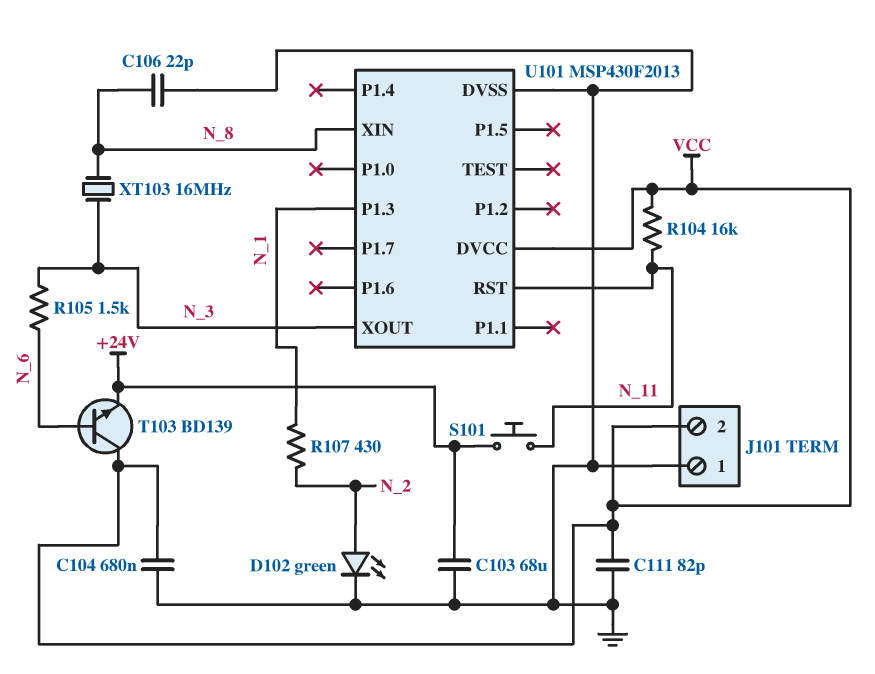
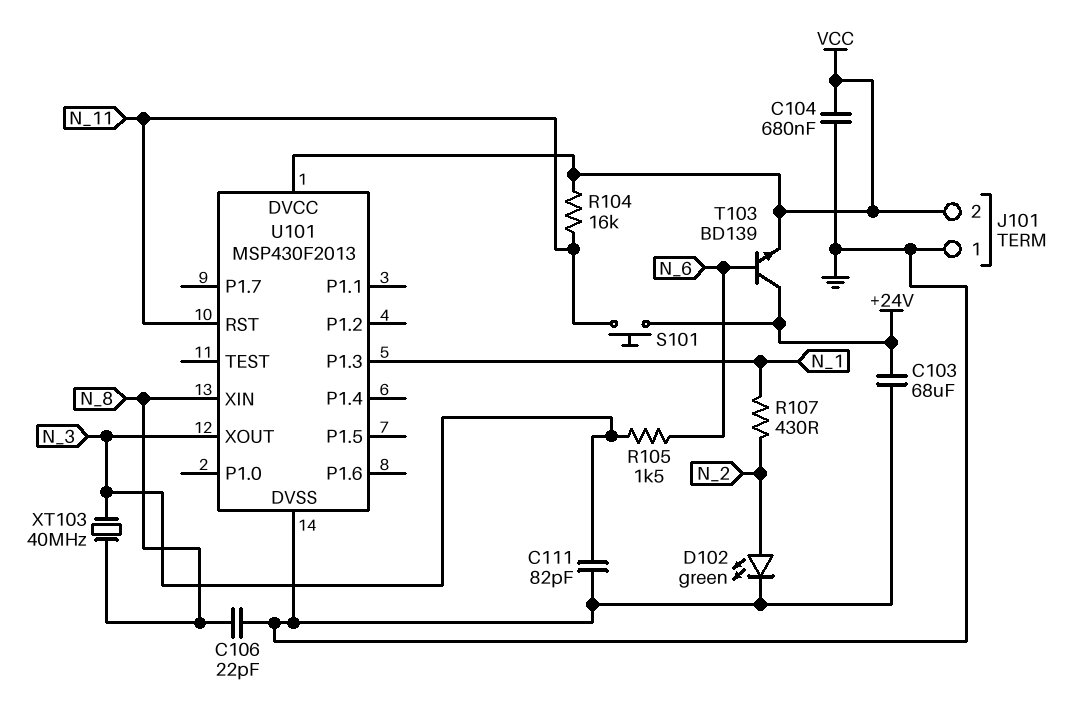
C111: 82pF (GND, VCC) -> 82pF (GND, N_3)
T103: NPN BD139 (B N_6, C VCC, E +24V) -> NPN BD139 (B N_6, C +24V, E VCC)
XT103: 16MHz (N_3, N_8) -> 40MHz (N_3, N_8)

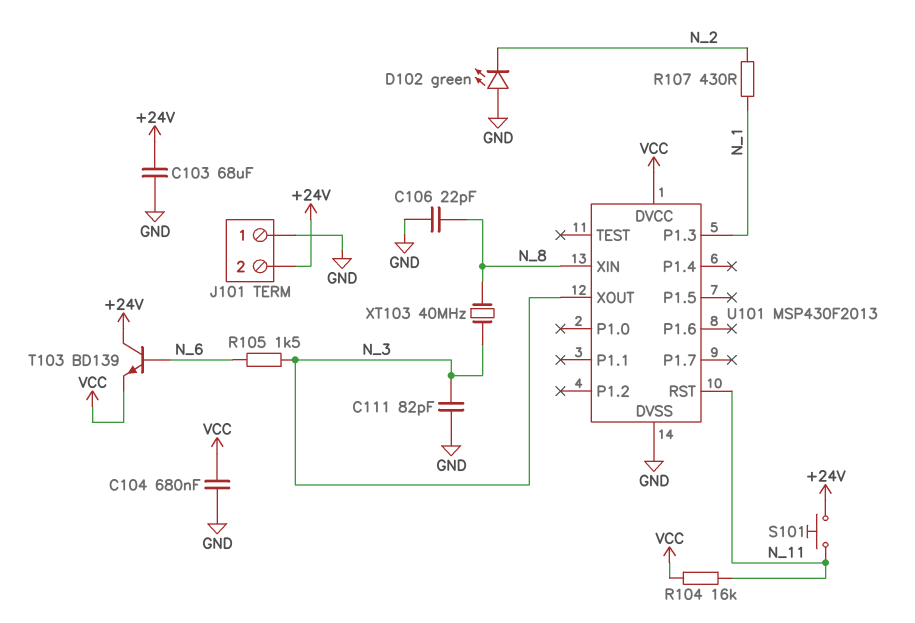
D102: LED green (A N_2, K GND) -> LED green (A GND, K N_2)
J101 pin 2: VCC -> +24V

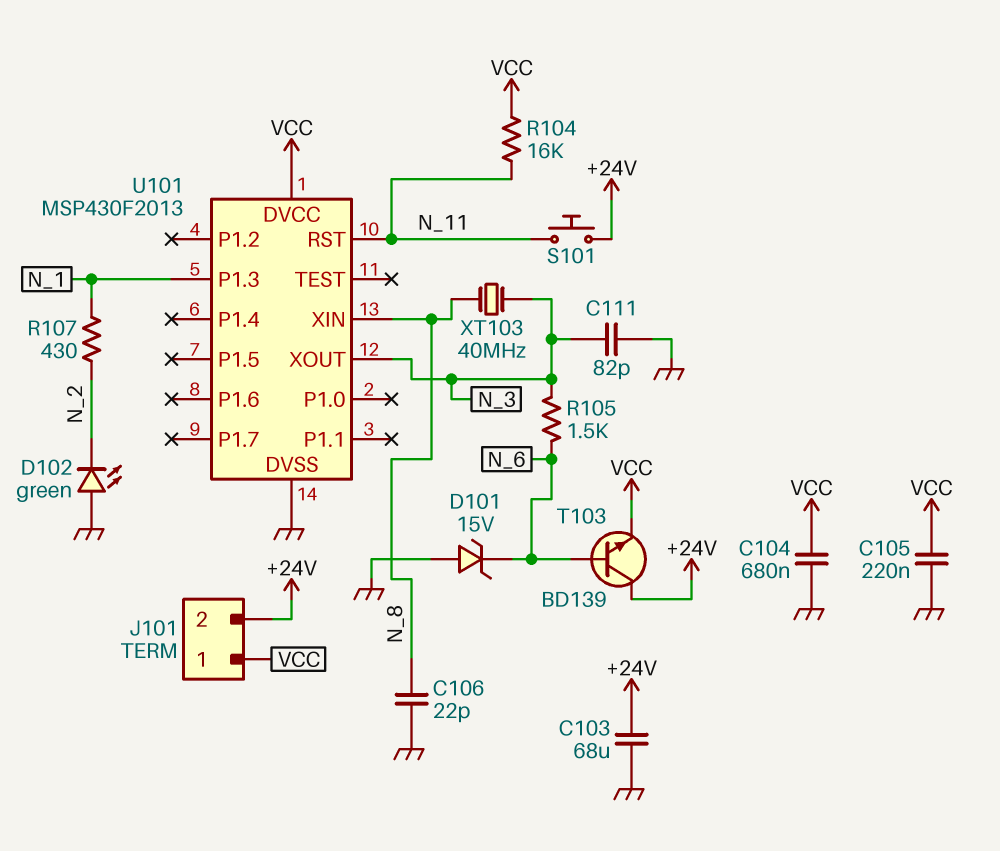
C105: none -> 220nF (GND, VCC)
D101: none -> zener 15V (A GND, K N_6)
J101 pin 1: GND -> VCC

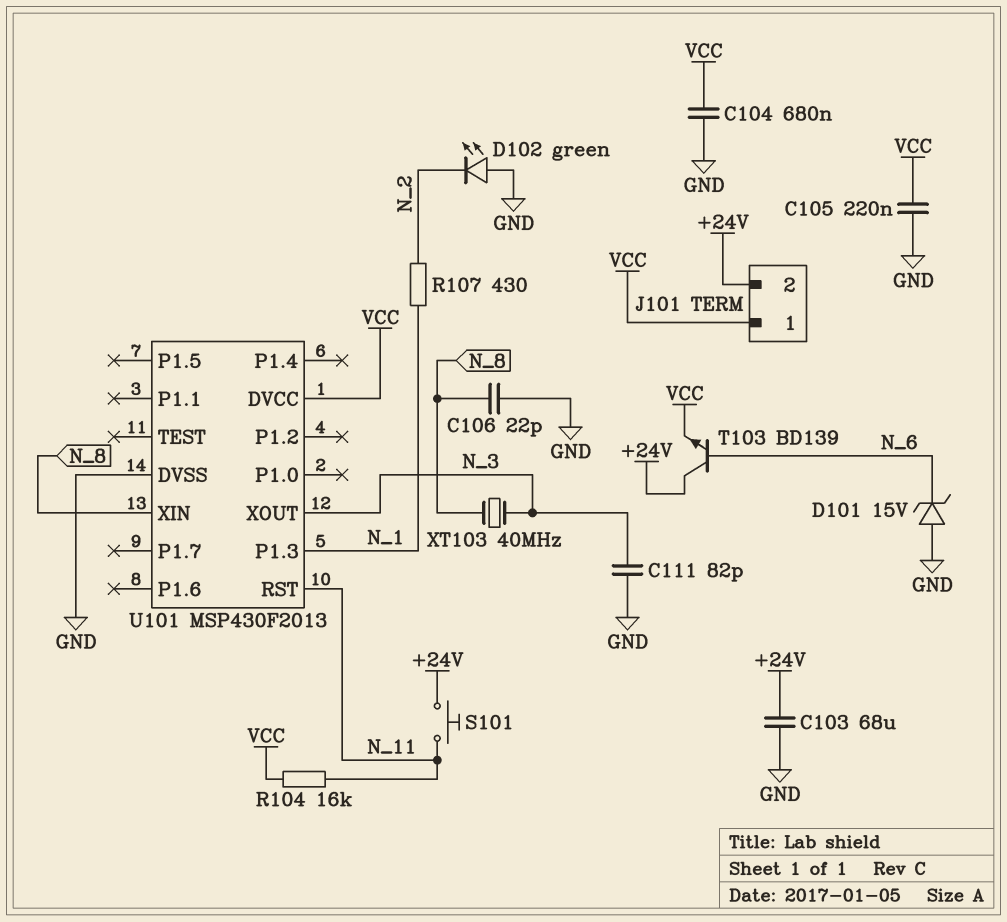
R105: 1.5k (N_3, N_6) -> none

